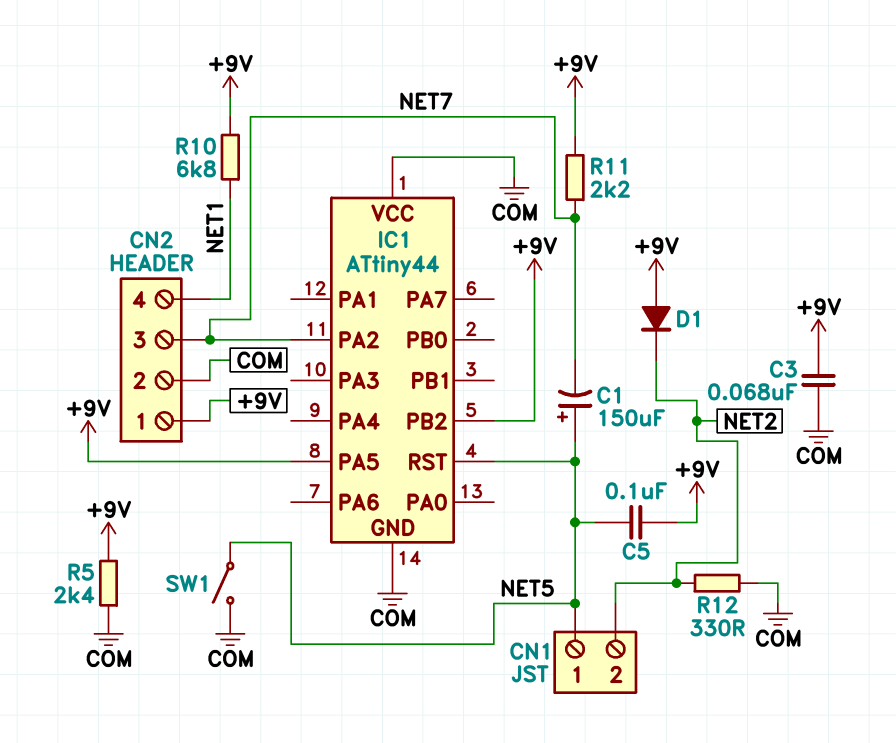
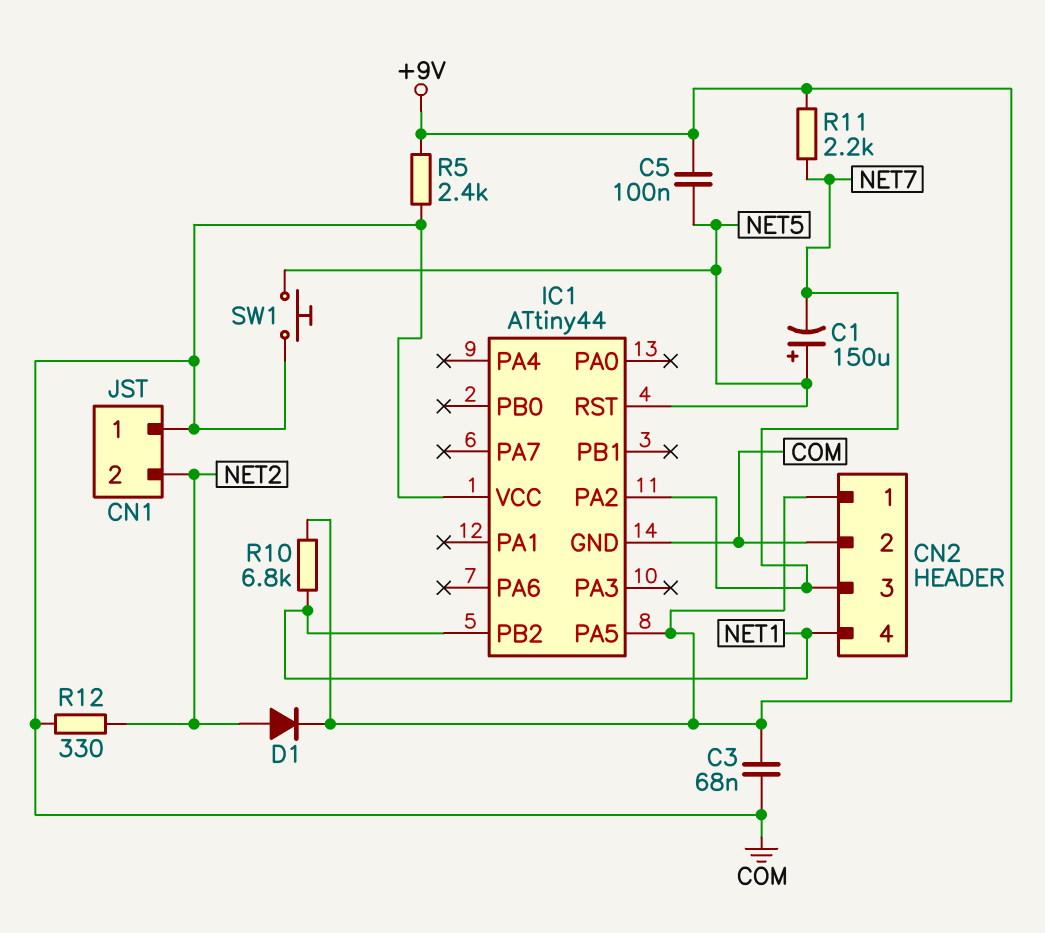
CN1 pin 1: NET5 -> COM
D1: diode (A +9V, K NET2) -> diode (A NET2, K +9V)
IC1 pin PB2: +9V -> NET1
SW1: switch (COM, NET5) -> button (COM, NET5)

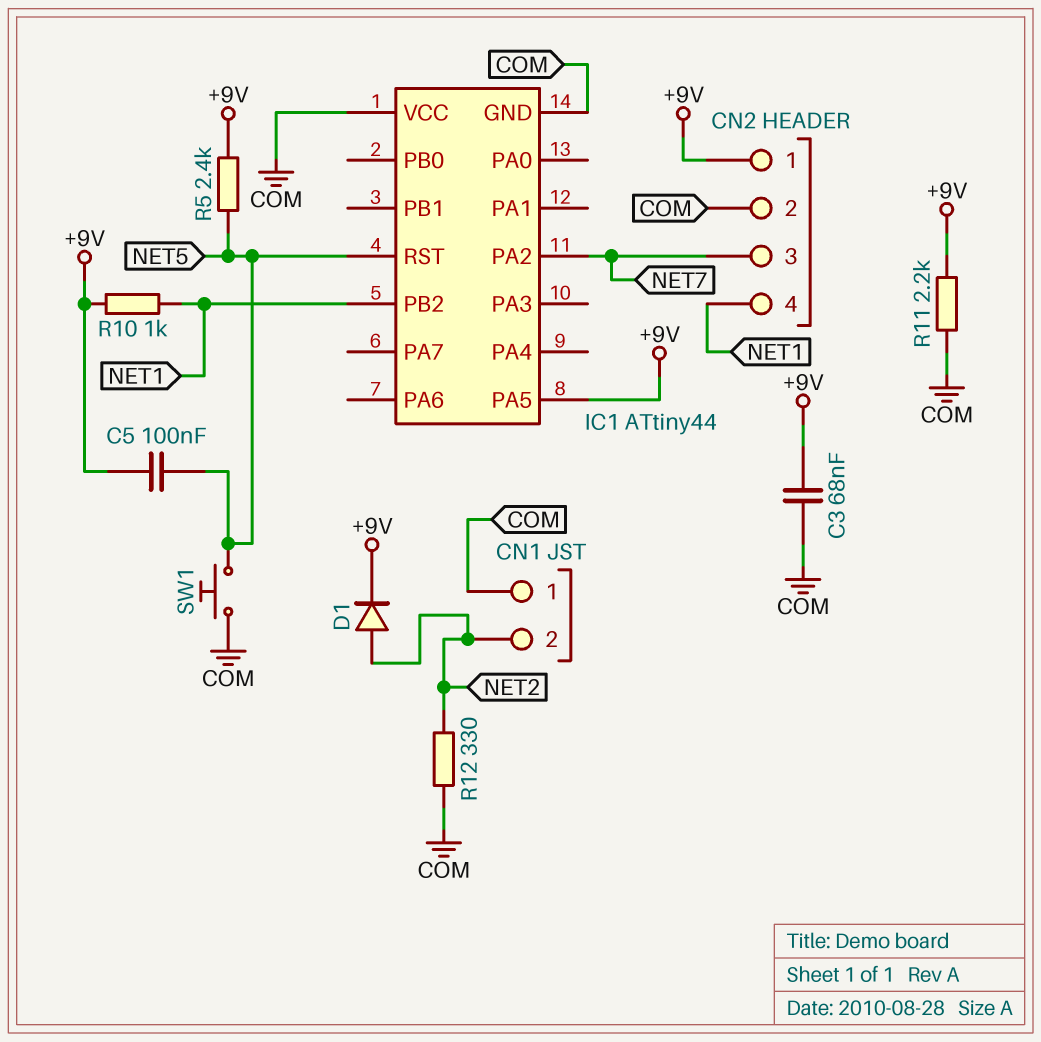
C1: 150uF (plus NET5, minus NET7) -> none
R5: 2.4k (+9V, COM) -> 2.4k (+9V, NET5)
R10: 6.8k (+9V, NET1) -> 1k (+9V, NET1)
R11: 2.2k (+9V, NET7) -> 2.2k (+9V, COM)

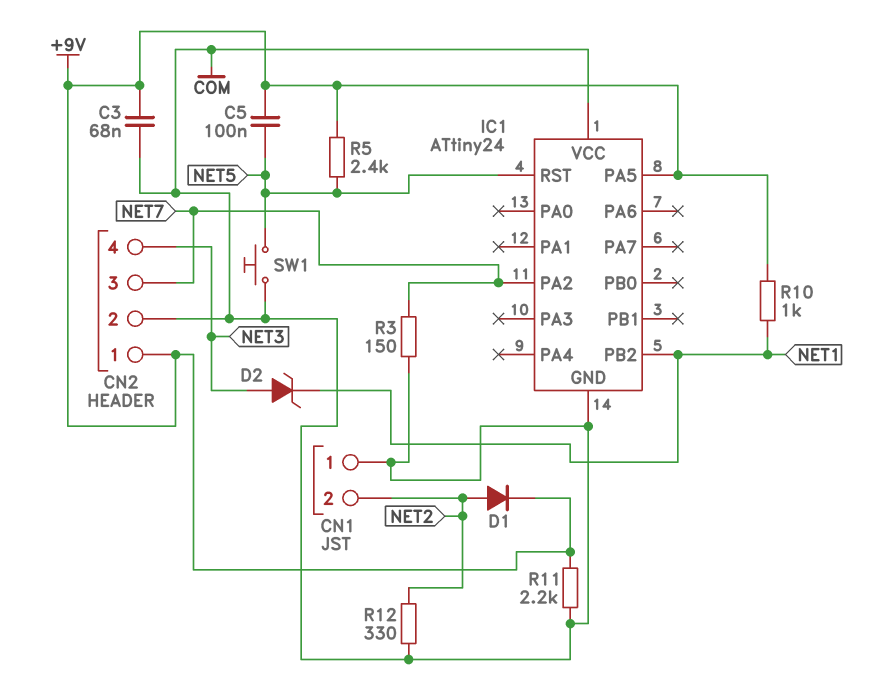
CN2 pin 4: NET1 -> NET3
D2: none -> zener (A NET3, K NET1)
IC1: ATtiny44 -> ATtiny24
R3: none -> 150 (COM, NET7)

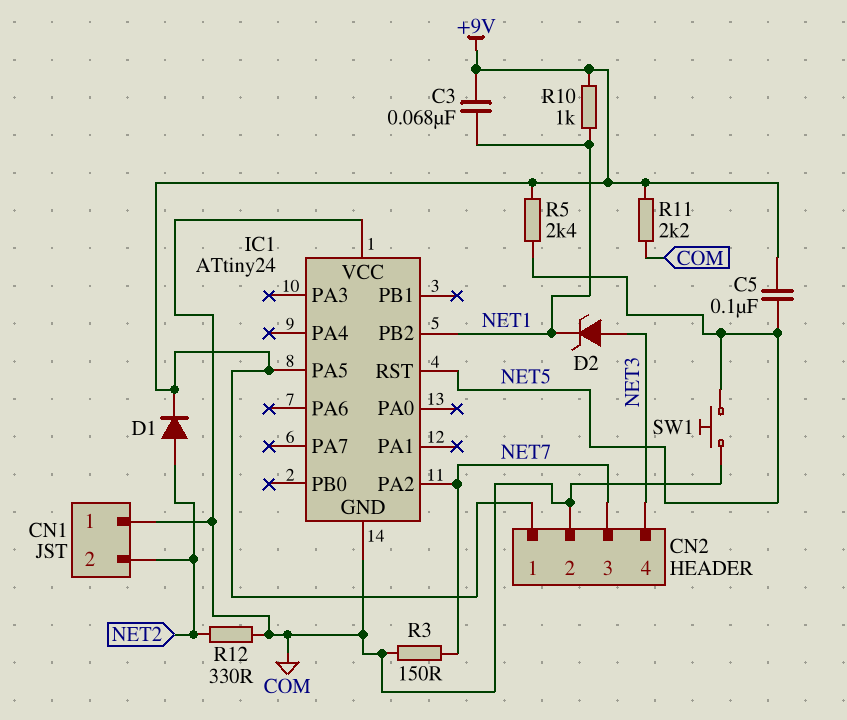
C3: 68nF (+9V, COM) -> 68nF (+9V, NET1)

